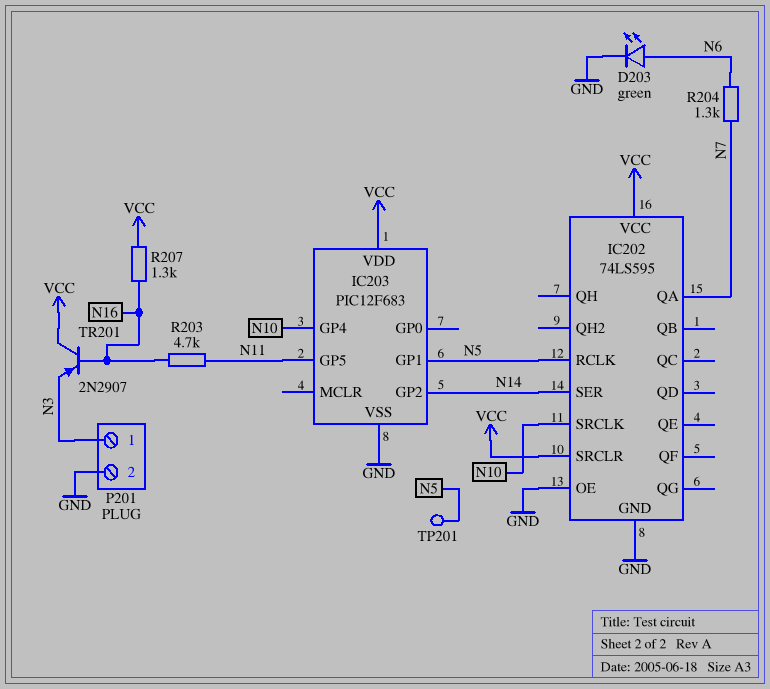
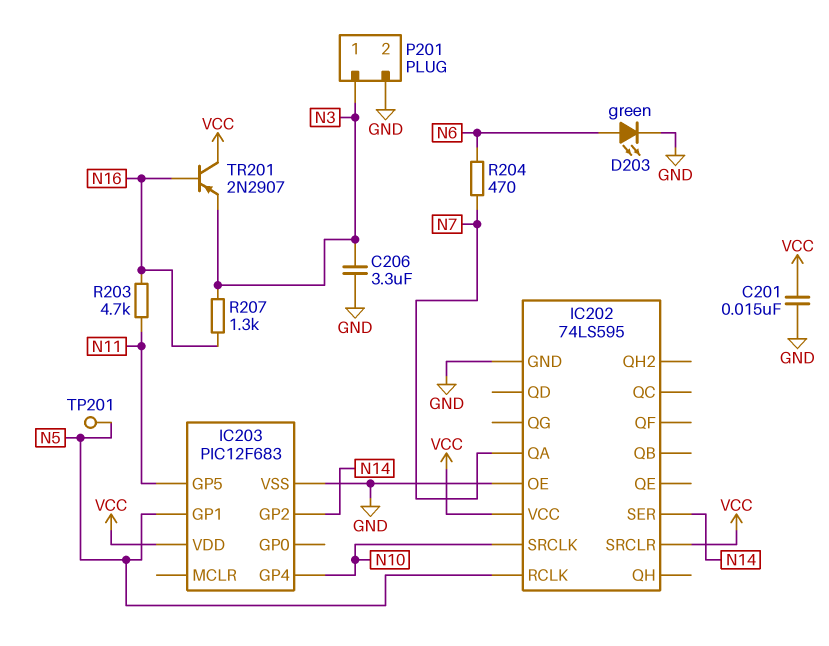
C201: none -> 15nF (GND, VCC)
C206: none -> 3.3uF (GND, N3)
R204: 1.3k (N6, N7) -> 470 (N6, N7)
R207: 1.3k (N16, VCC) -> 1.3k (N3, N16)

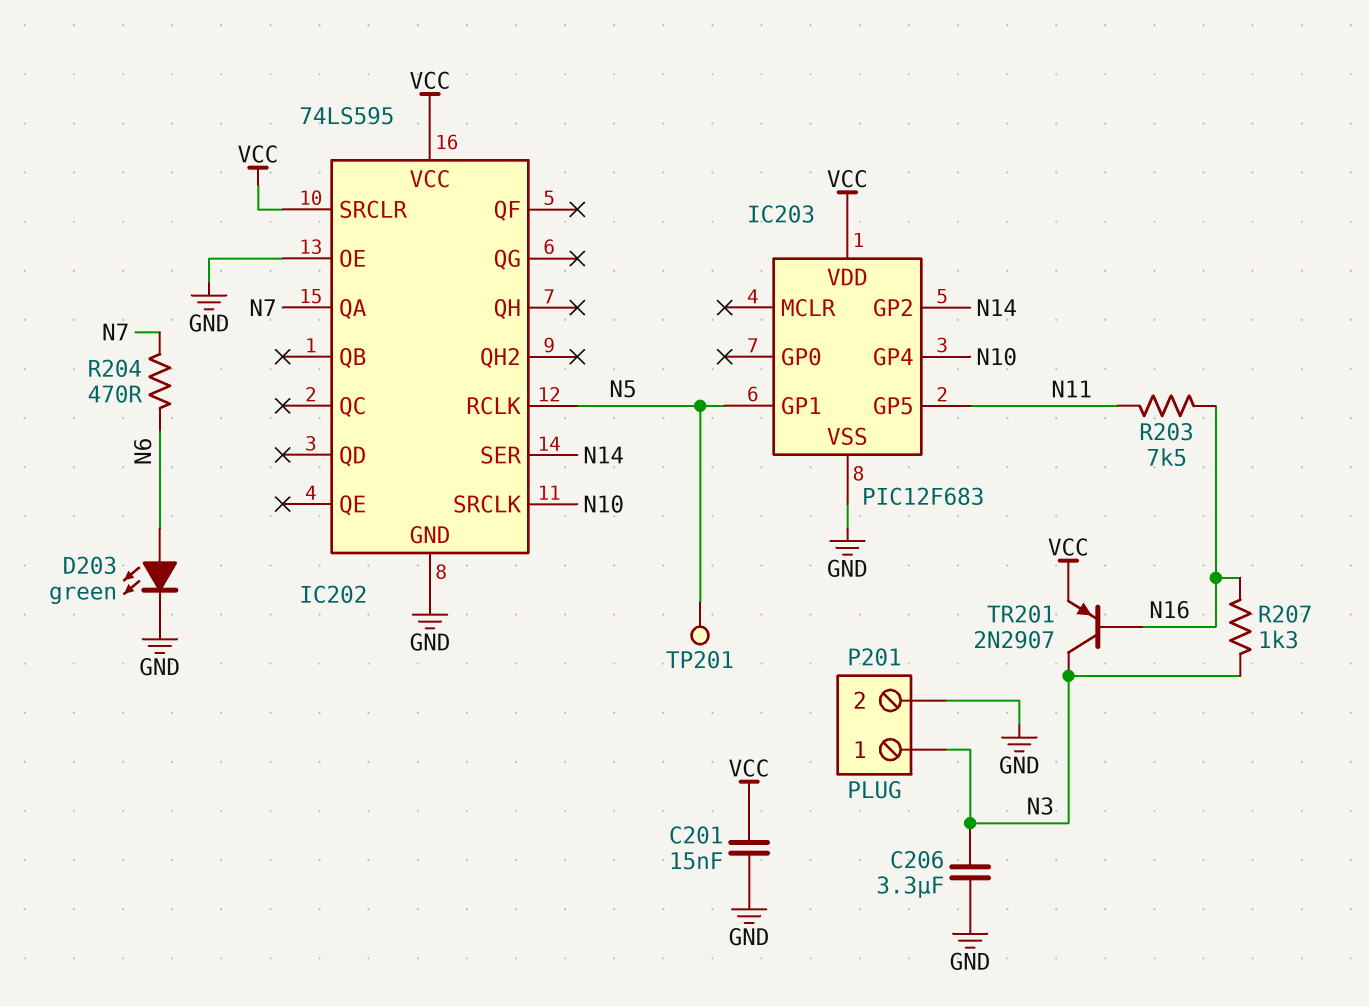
R203: 4.7k (N11, N16) -> 7.5k (N11, N16)
TR201: PNP 2N2907 (B N16, C VCC, E N3) -> PNP 2N2907 (B N16, C N3, E VCC)

